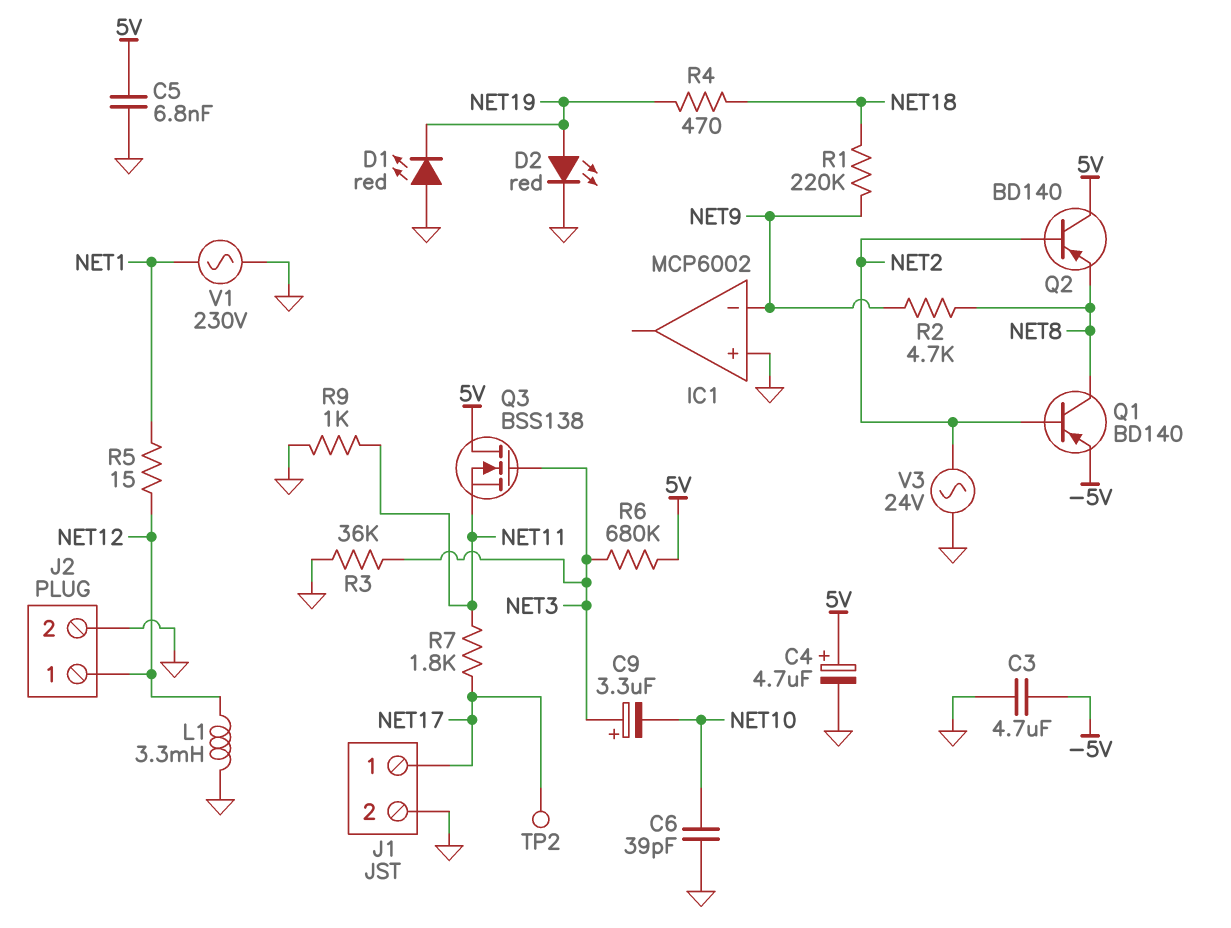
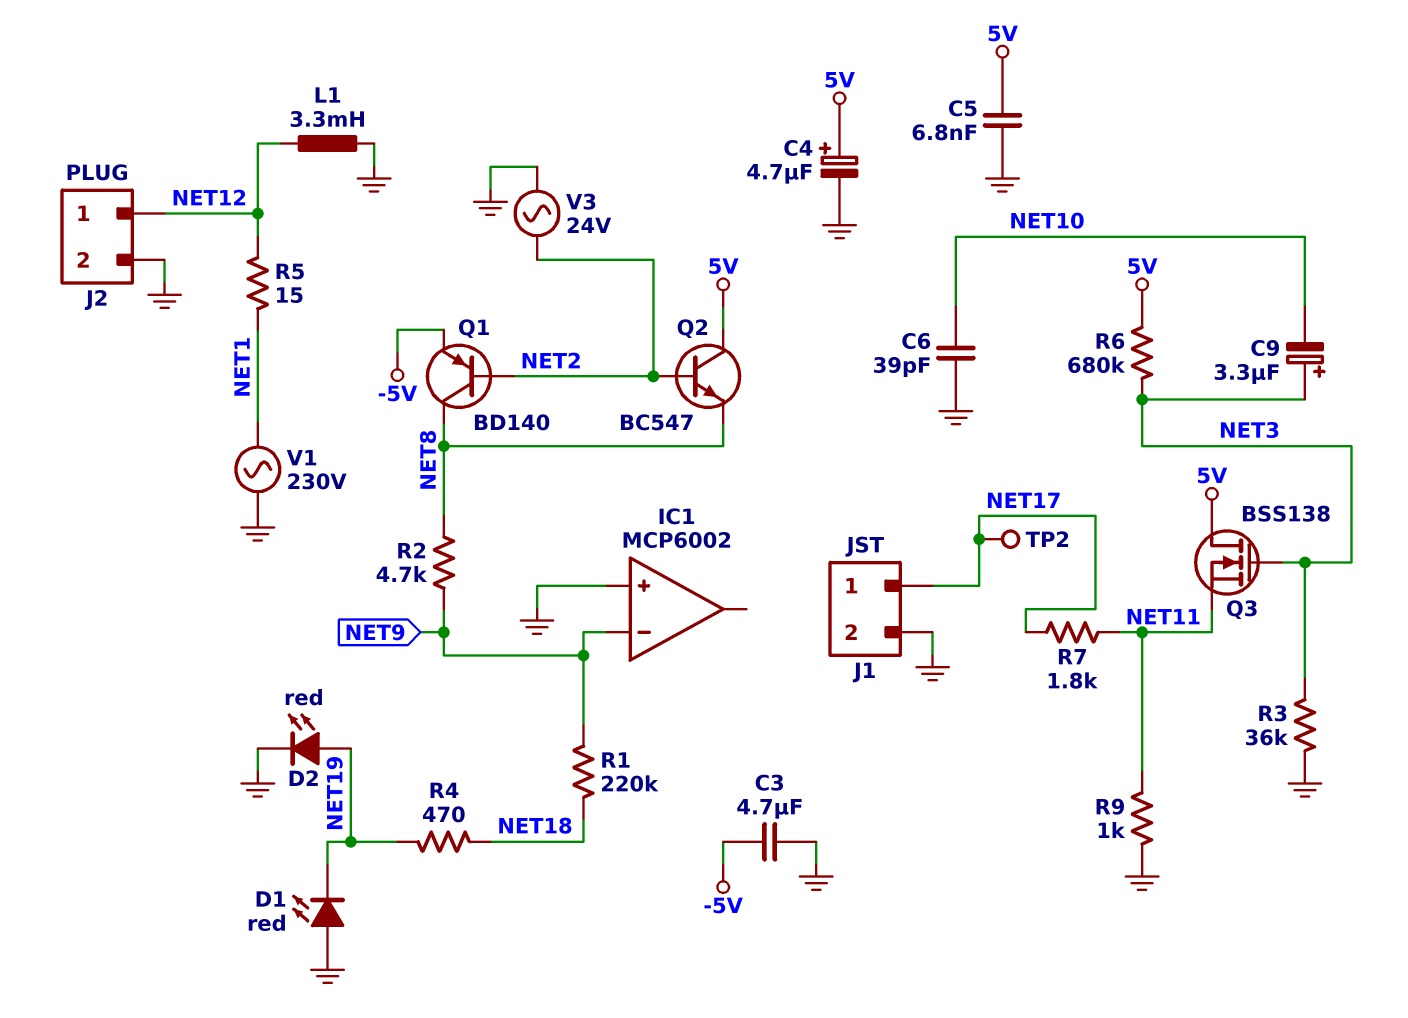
Q2: PNP BD140 (B NET2, C 5V, E NET8) -> NPN BC547 (B NET2, C 5V, E NET8)

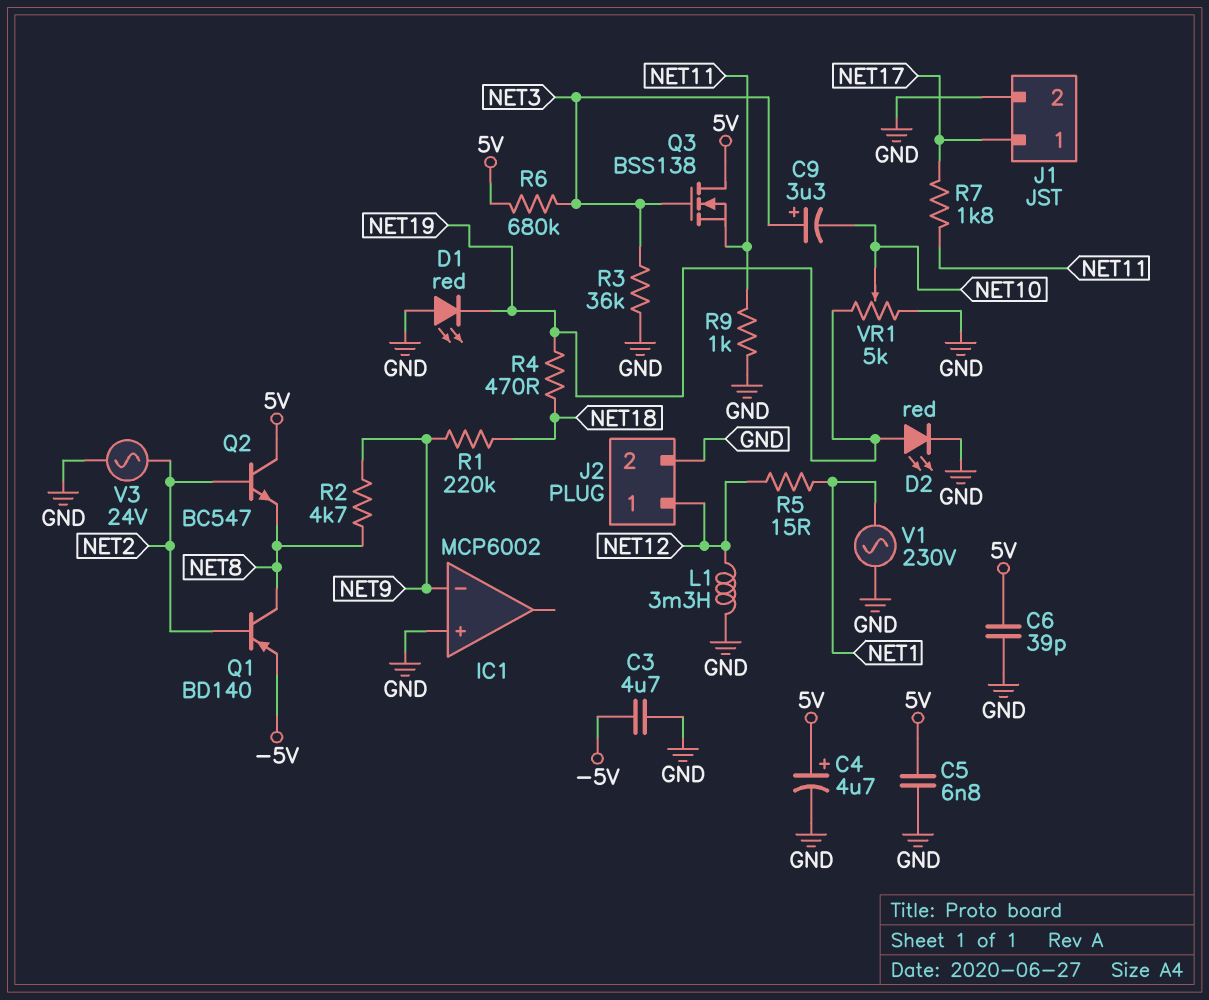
C6: 39pF (GND, NET10) -> 39pF (5V, GND)
TP2: test point (NET17) -> none
VR1: none -> 5k (GND, NET19, wiper NET10)

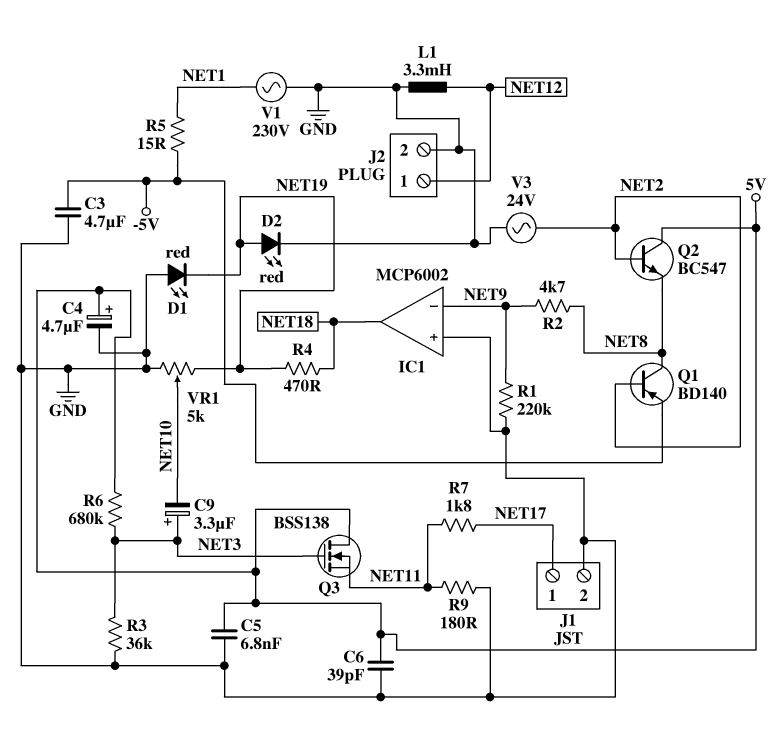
IC1 pin out: none -> NET18
R1: 220k (NET9, NET18) -> 220k (GND, NET9)
R5: 15 (NET1, NET12) -> 15 (-5V, NET1)
R9: 1k (GND, NET11) -> 180 (GND, NET11)

